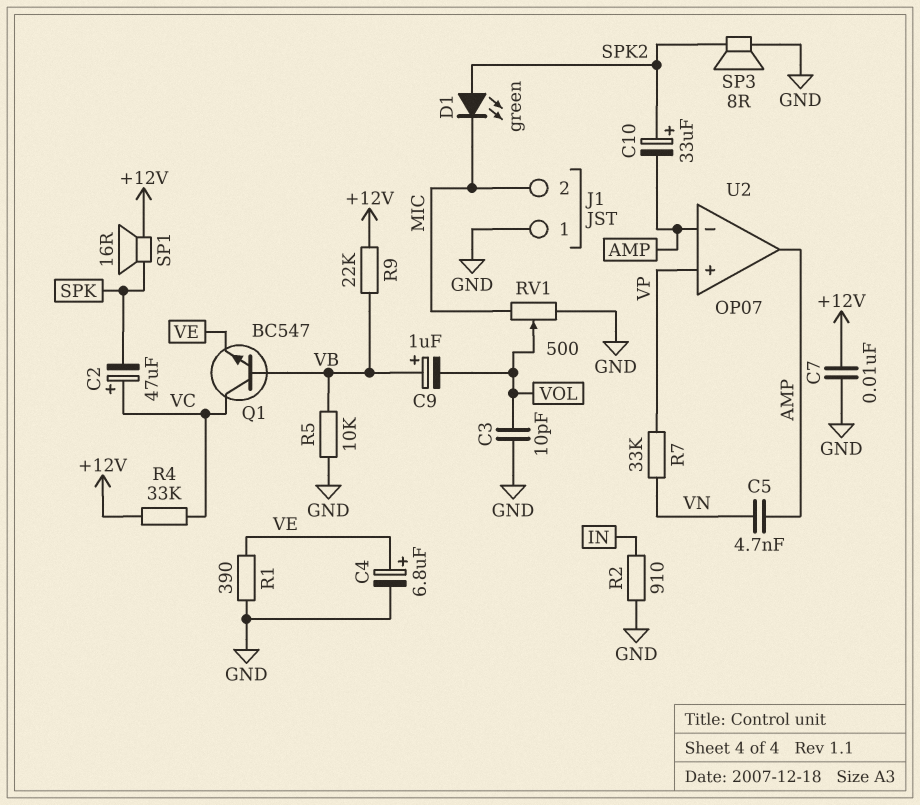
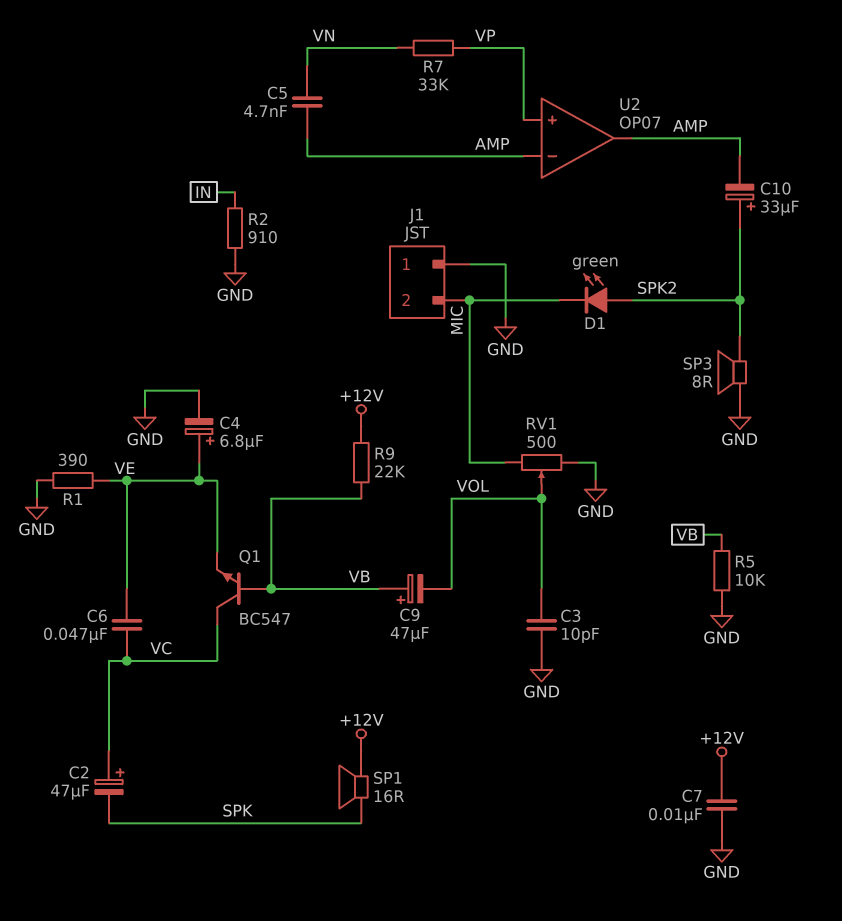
C6: none -> 47nF (VC, VE)
C9: 1uF (plus VB, minus VOL) -> 47uF (plus VB, minus VOL)
R4: 33k (+12V, VC) -> none

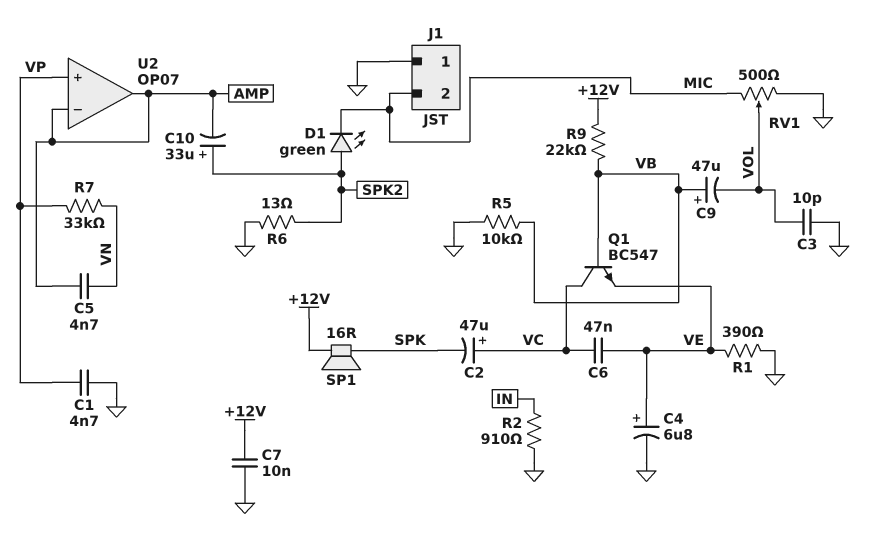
C1: none -> 4.7nF (GND, VP)
R6: none -> 13 (GND, SPK2)
SP3: speaker 8R (GND, SPK2) -> none

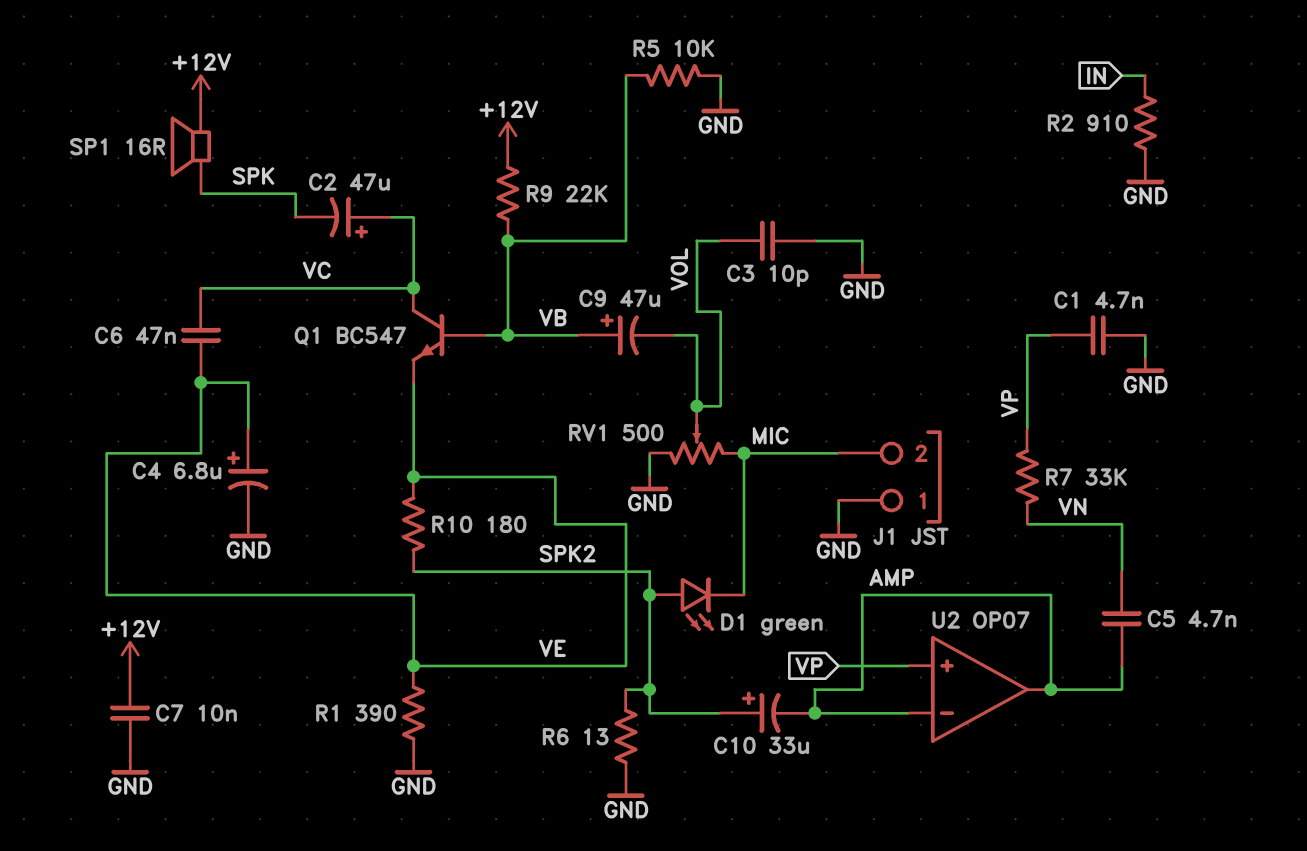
R10: none -> 180 (SPK2, VE)

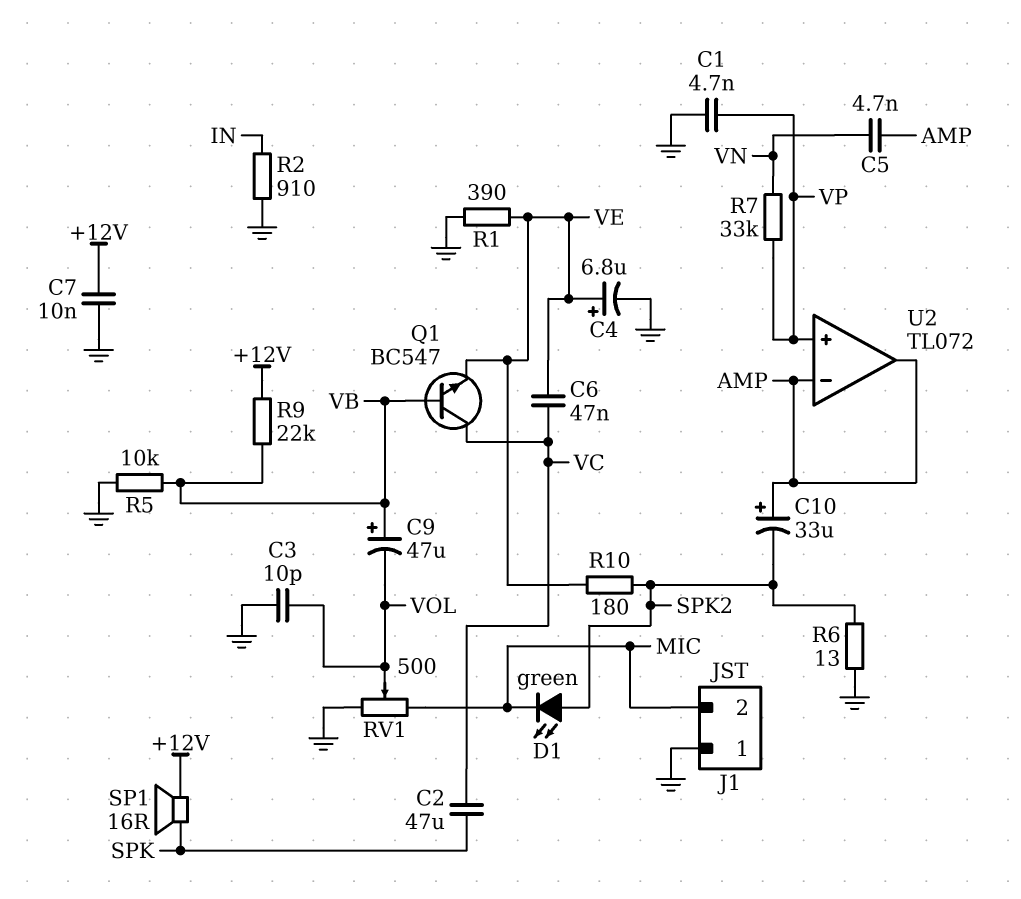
C2: 47uF (plus VC, minus SPK) -> 47uF (SPK, VC)
C10: 33uF (plus SPK2, minus AMP) -> 33uF (plus AMP, minus SPK2)
U2: OP07 -> TL072

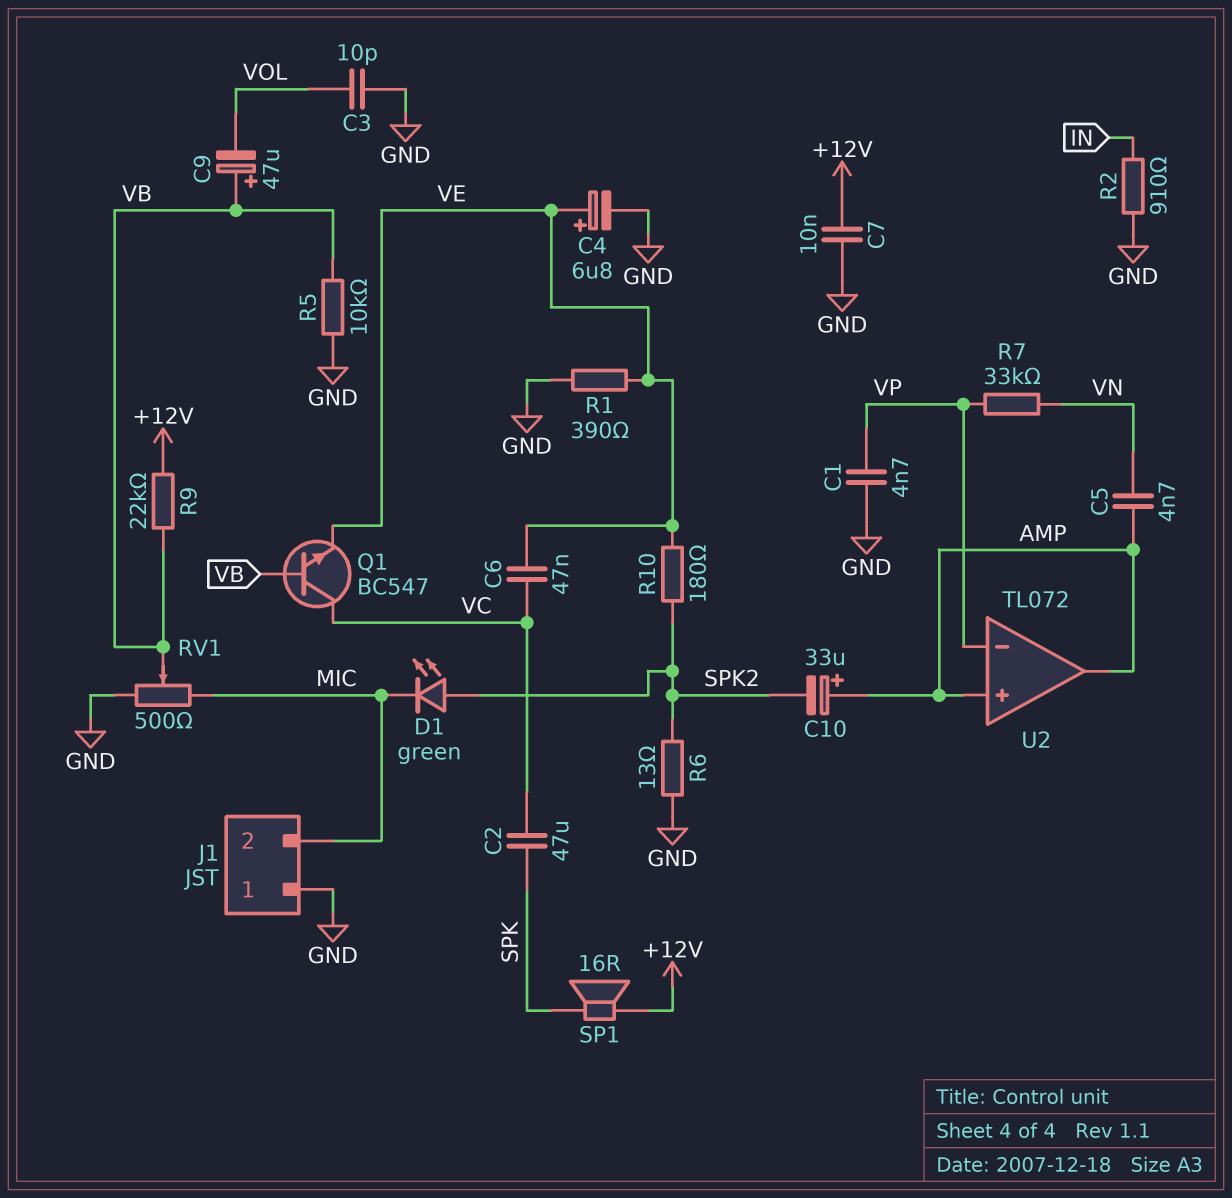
RV1: 500 (GND, MIC, wiper VOL) -> 500 (GND, MIC, wiper VB)
U2 pin in+: VP -> AMP
U2 pin in-: AMP -> VP

